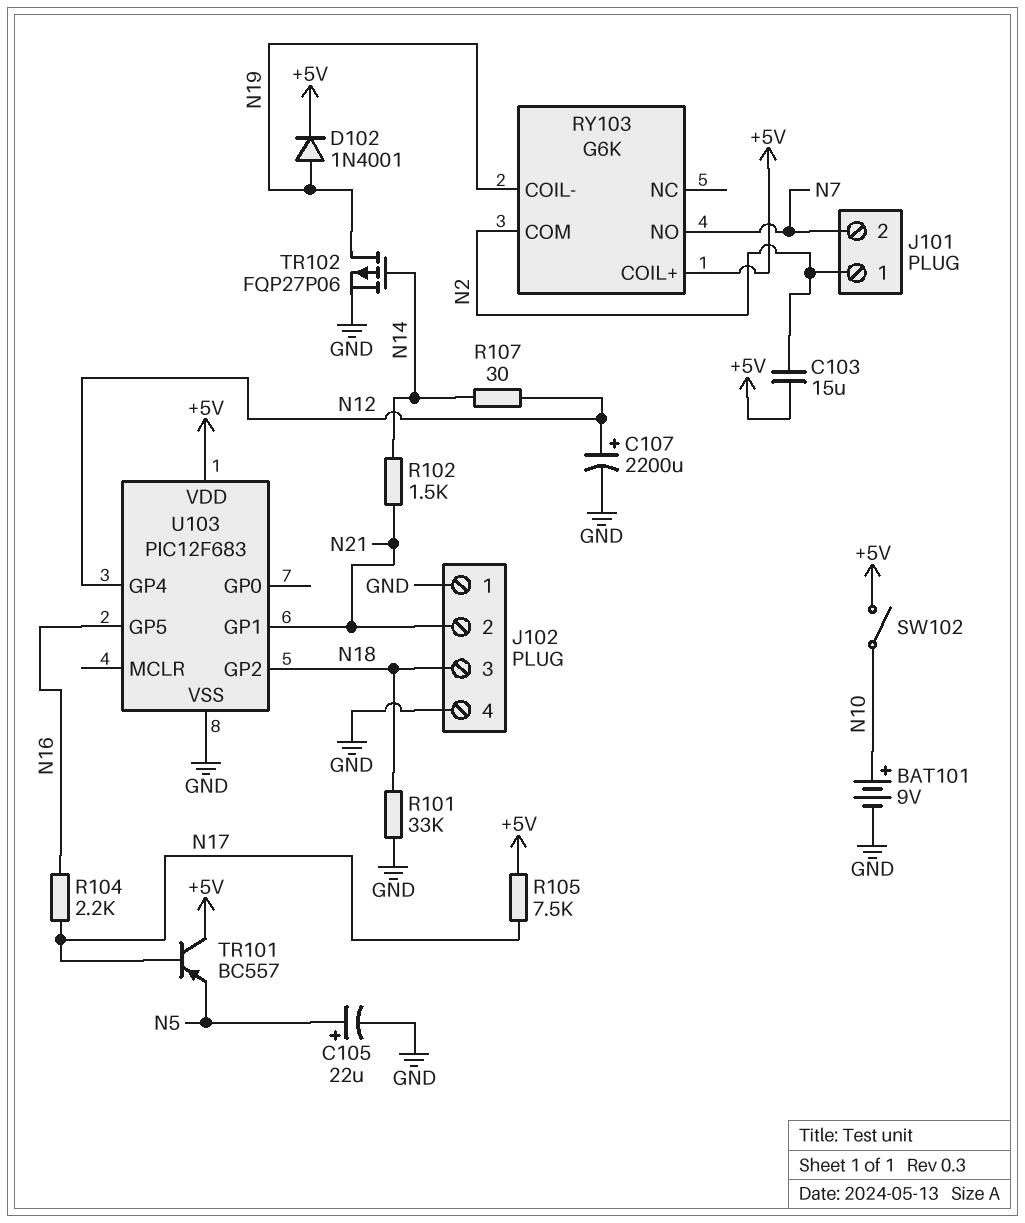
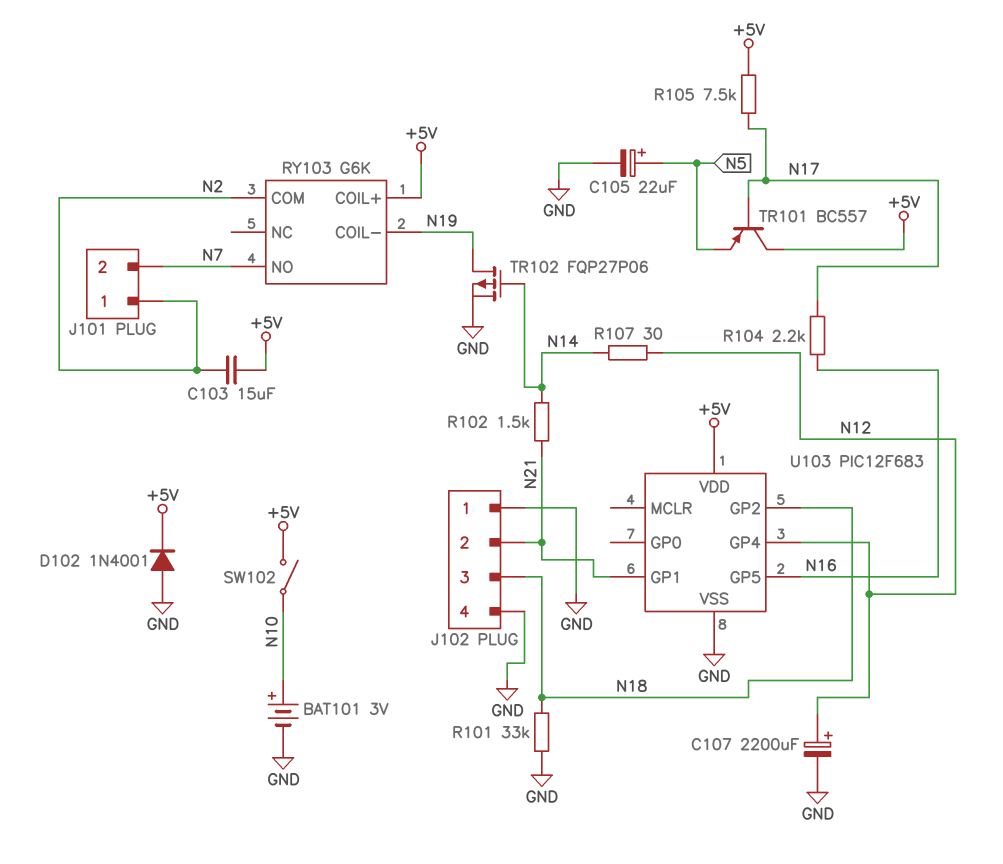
BAT101: 9V (plus N10, minus GND) -> 3V (plus N10, minus GND)
D102: diode 1N4001 (A N19, K +5V) -> diode 1N4001 (A GND, K +5V)

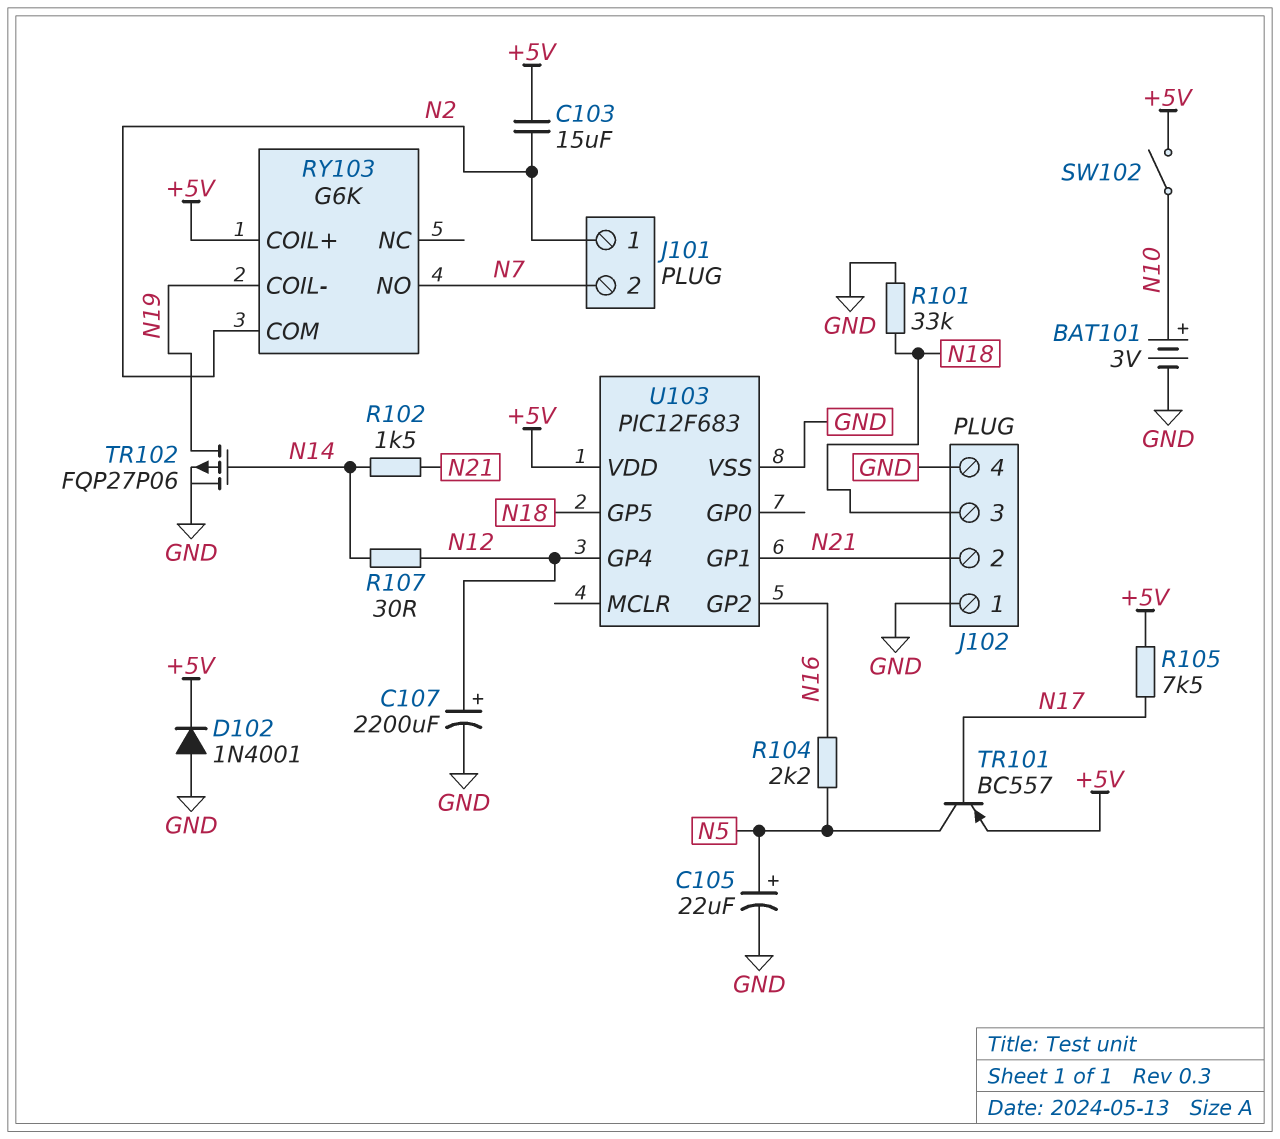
R104: 2.2k (N16, N17) -> 2.2k (N5, N16)
TR101: PNP BC557 (B N17, C +5V, E N5) -> PNP BC557 (B N17, C N5, E +5V)
U103 pin GP2: N18 -> N16
U103 pin GP5: N16 -> N18

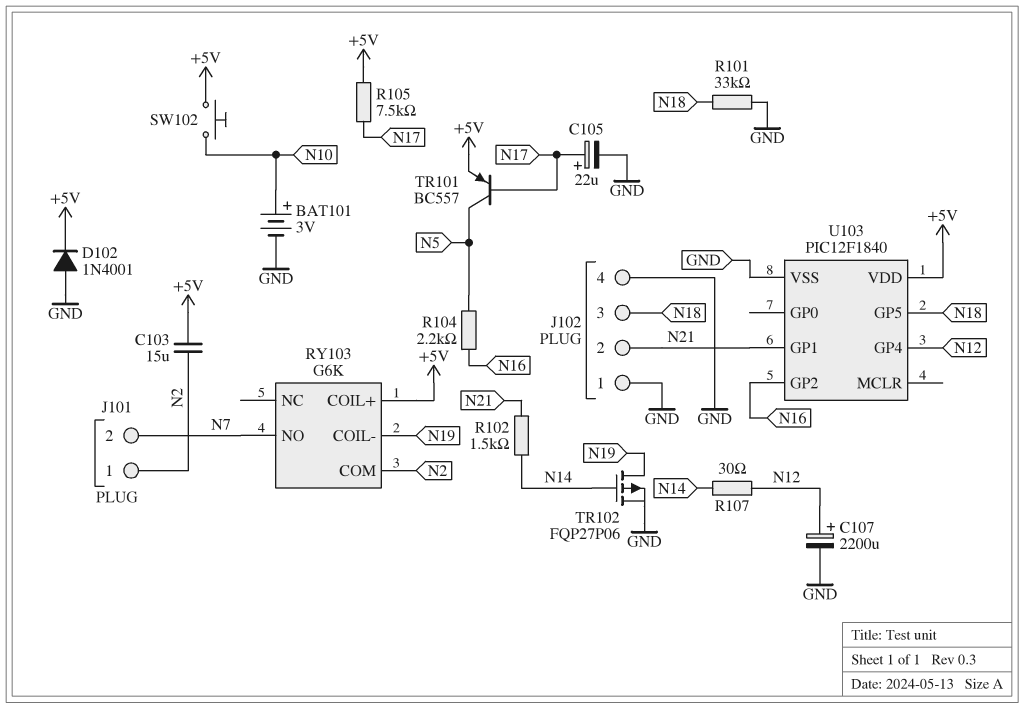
C105: 22uF (plus N5, minus GND) -> 22uF (plus N17, minus GND)
SW102: switch (+5V, N10) -> button (+5V, N10)
U103: PIC12F683 -> PIC12F1840

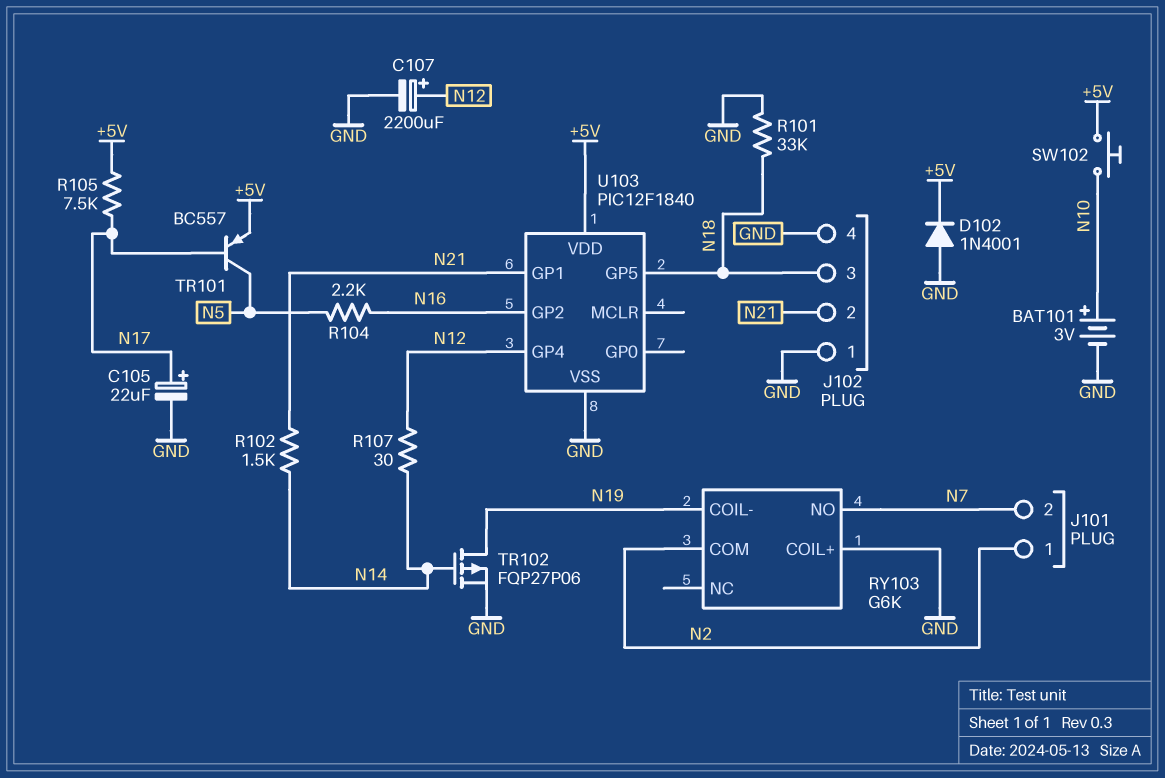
C103: 15uF (+5V, N2) -> none
RY103 pin COIL+: +5V -> GND

